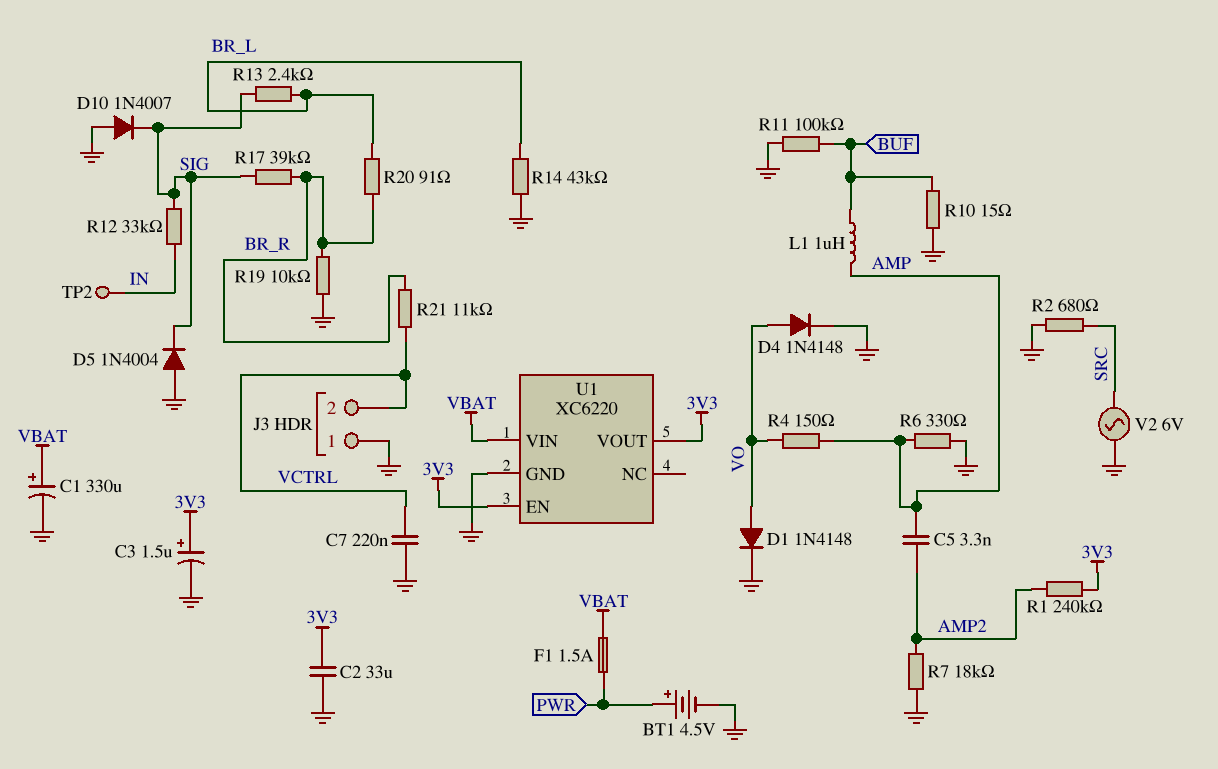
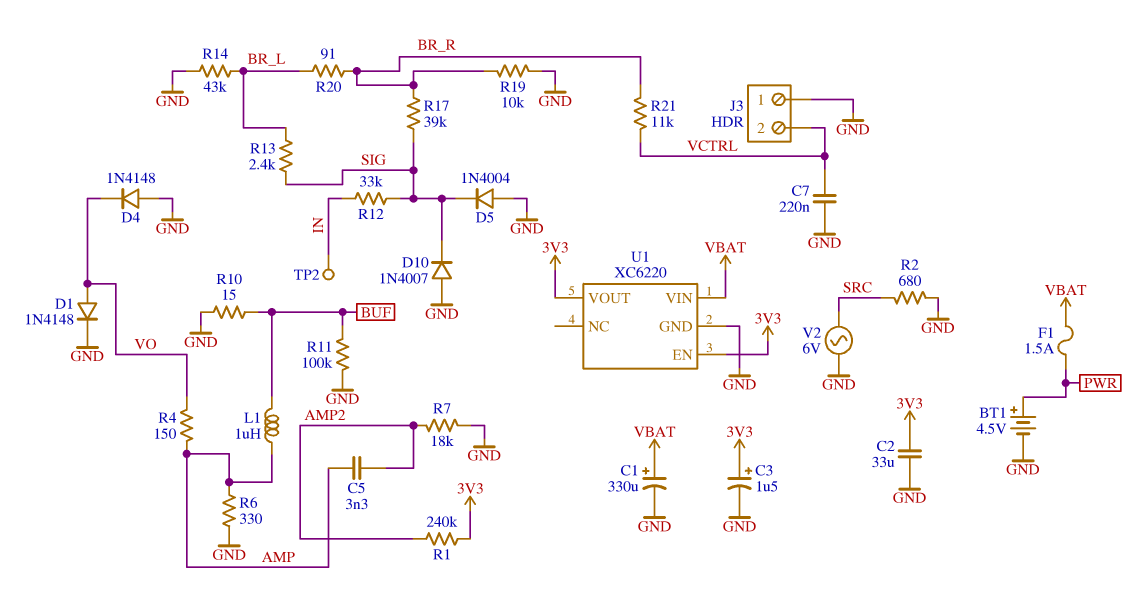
D4: diode 1N4148 (A VO, K GND) -> diode 1N4148 (A GND, K VO)

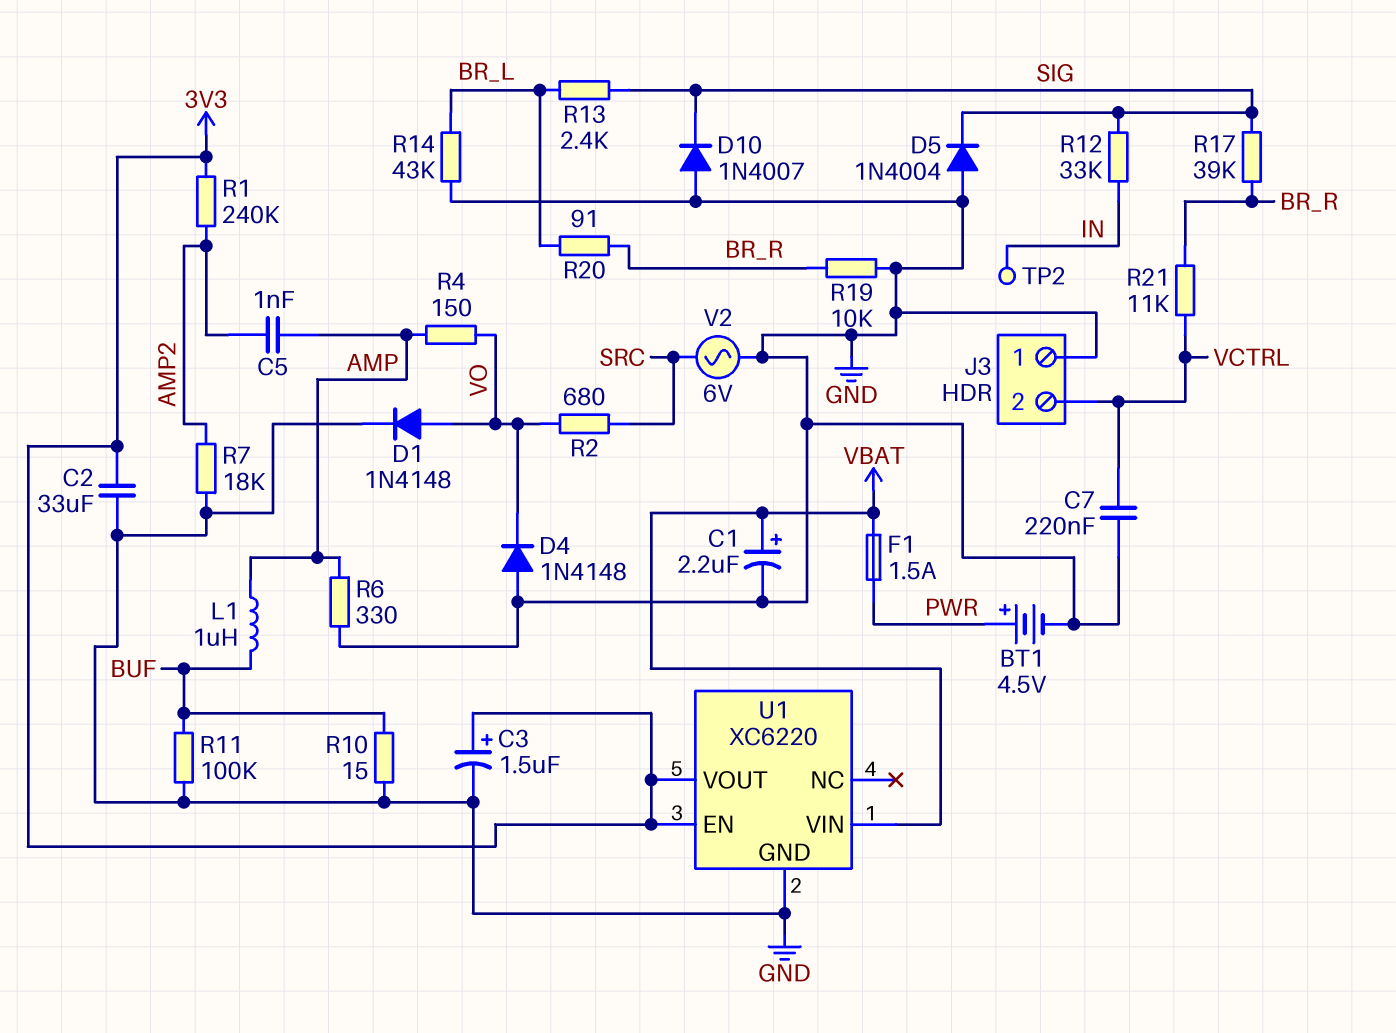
C1: 330uF (plus VBAT, minus GND) -> 2.2uF (plus VBAT, minus GND)
C5: 3.3nF (AMP, AMP2) -> 1nF (AMP, AMP2)
R2: 680 (GND, SRC) -> 680 (SRC, VO)

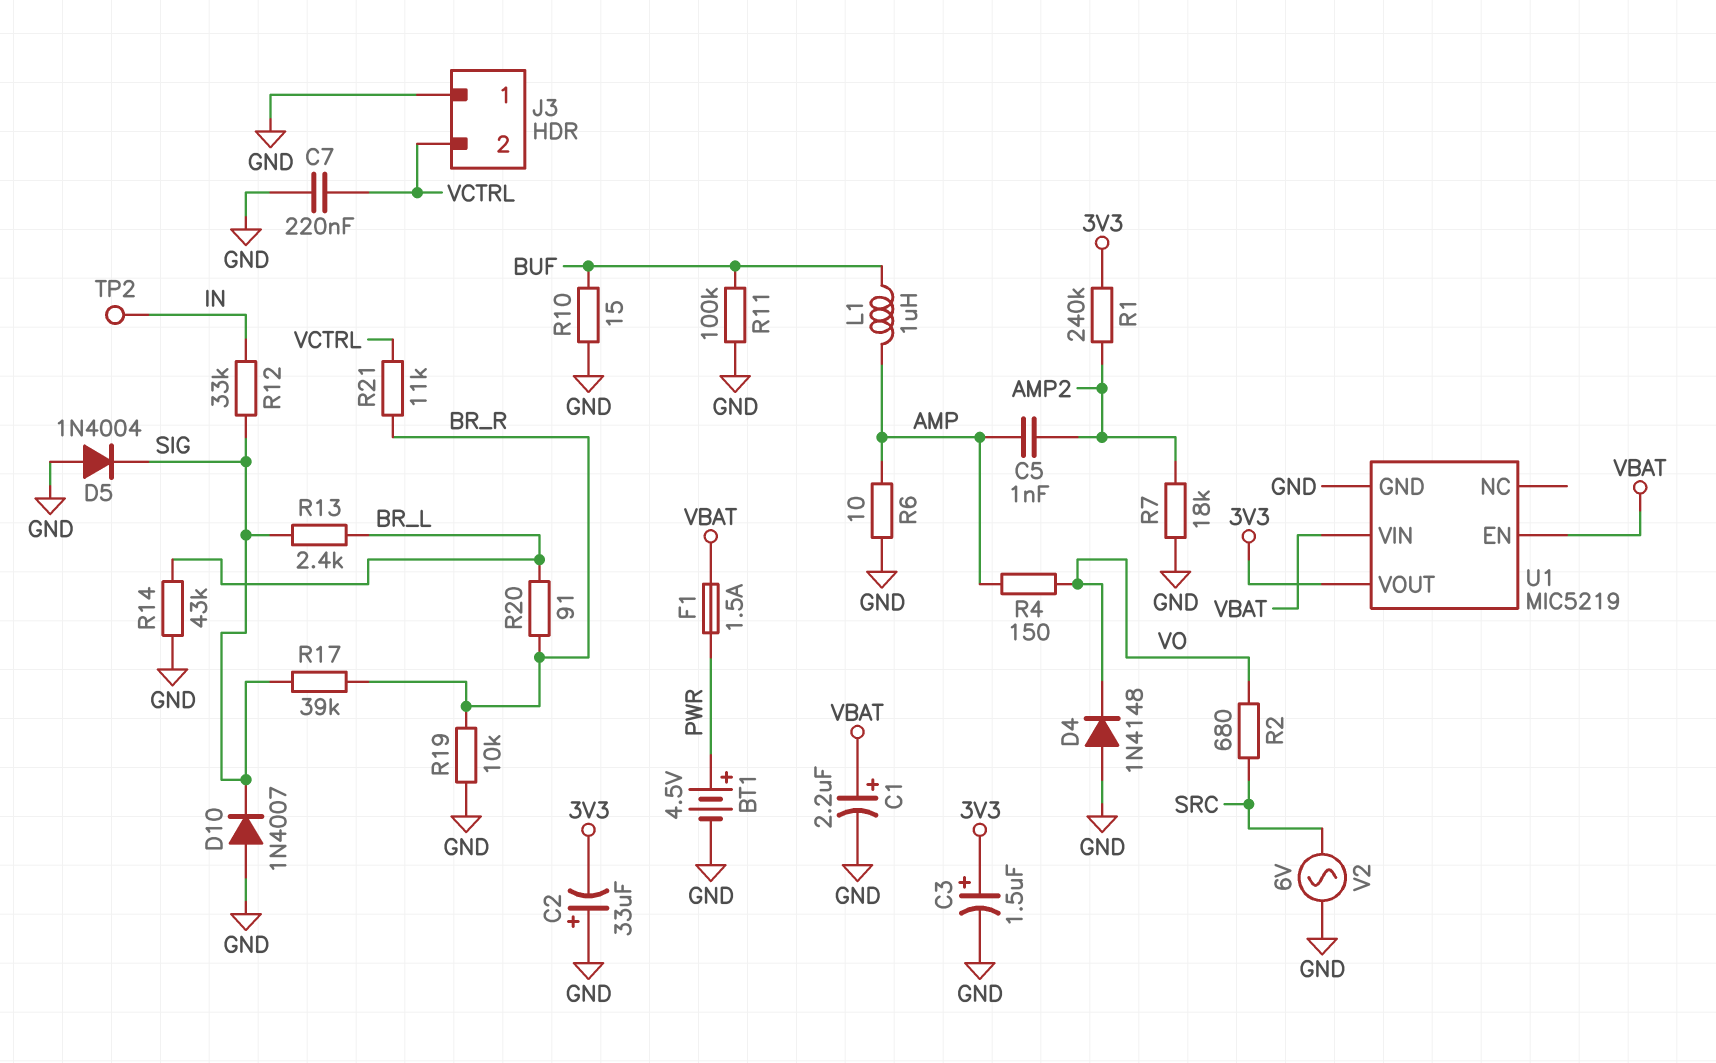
C2: 33uF (3V3, GND) -> 33uF (plus GND, minus 3V3)
D1: diode 1N4148 (A VO, K GND) -> none
R6: 330 (AMP, GND) -> 10 (AMP, GND)
U1: XC6220 -> MIC5219
U1 pin EN: 3V3 -> VBAT

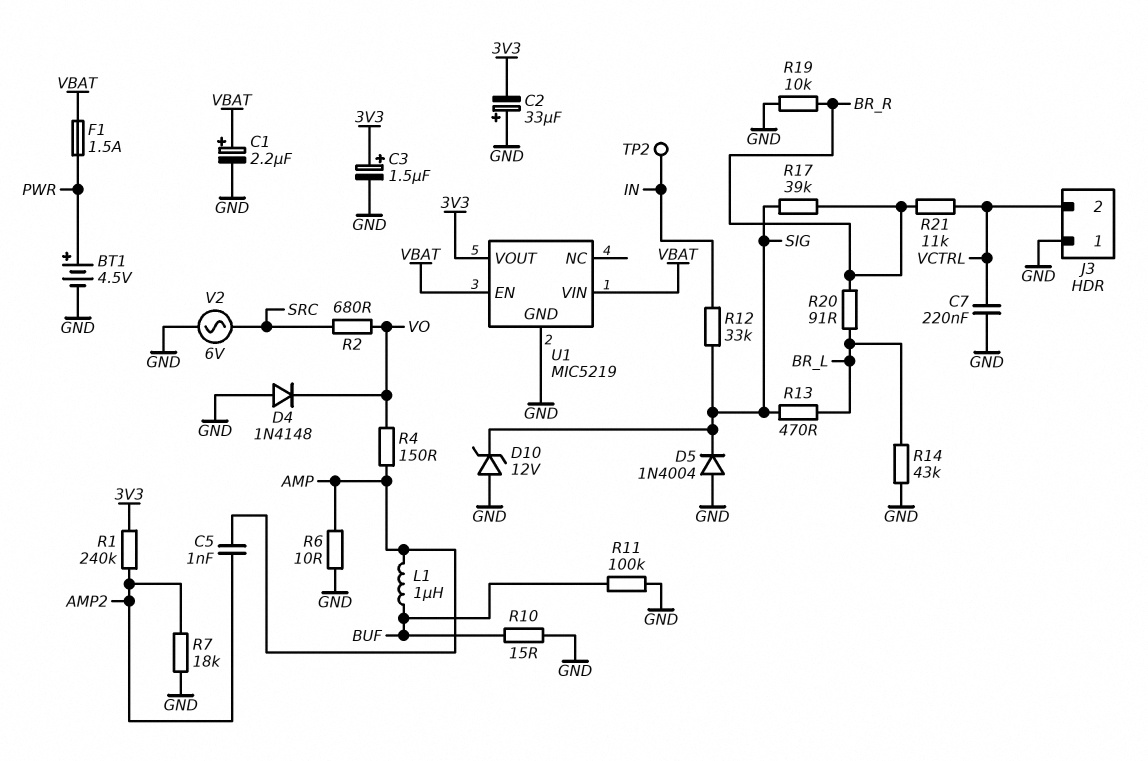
D10: diode 1N4007 (A GND, K SIG) -> zener 12V (A GND, K SIG)
R13: 2.4k (BR_L, SIG) -> 470 (BR_L, SIG)

